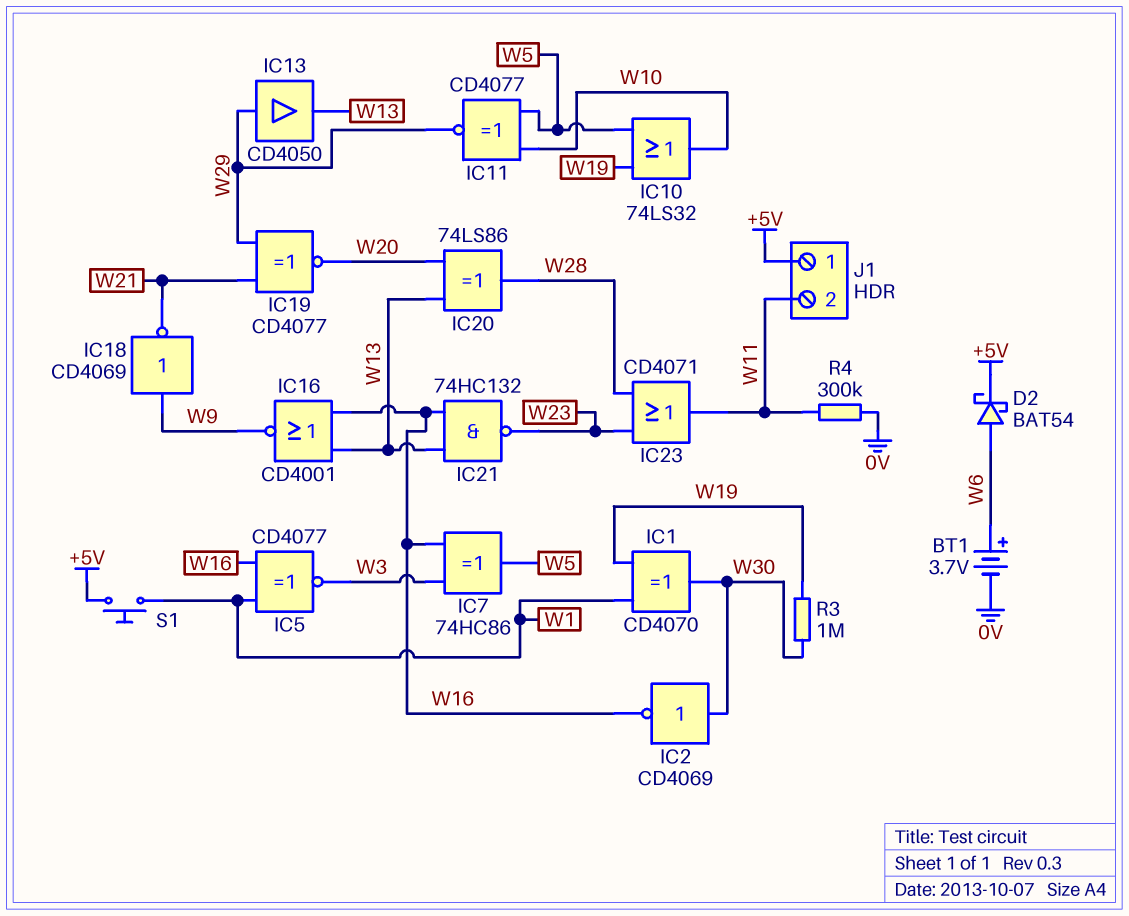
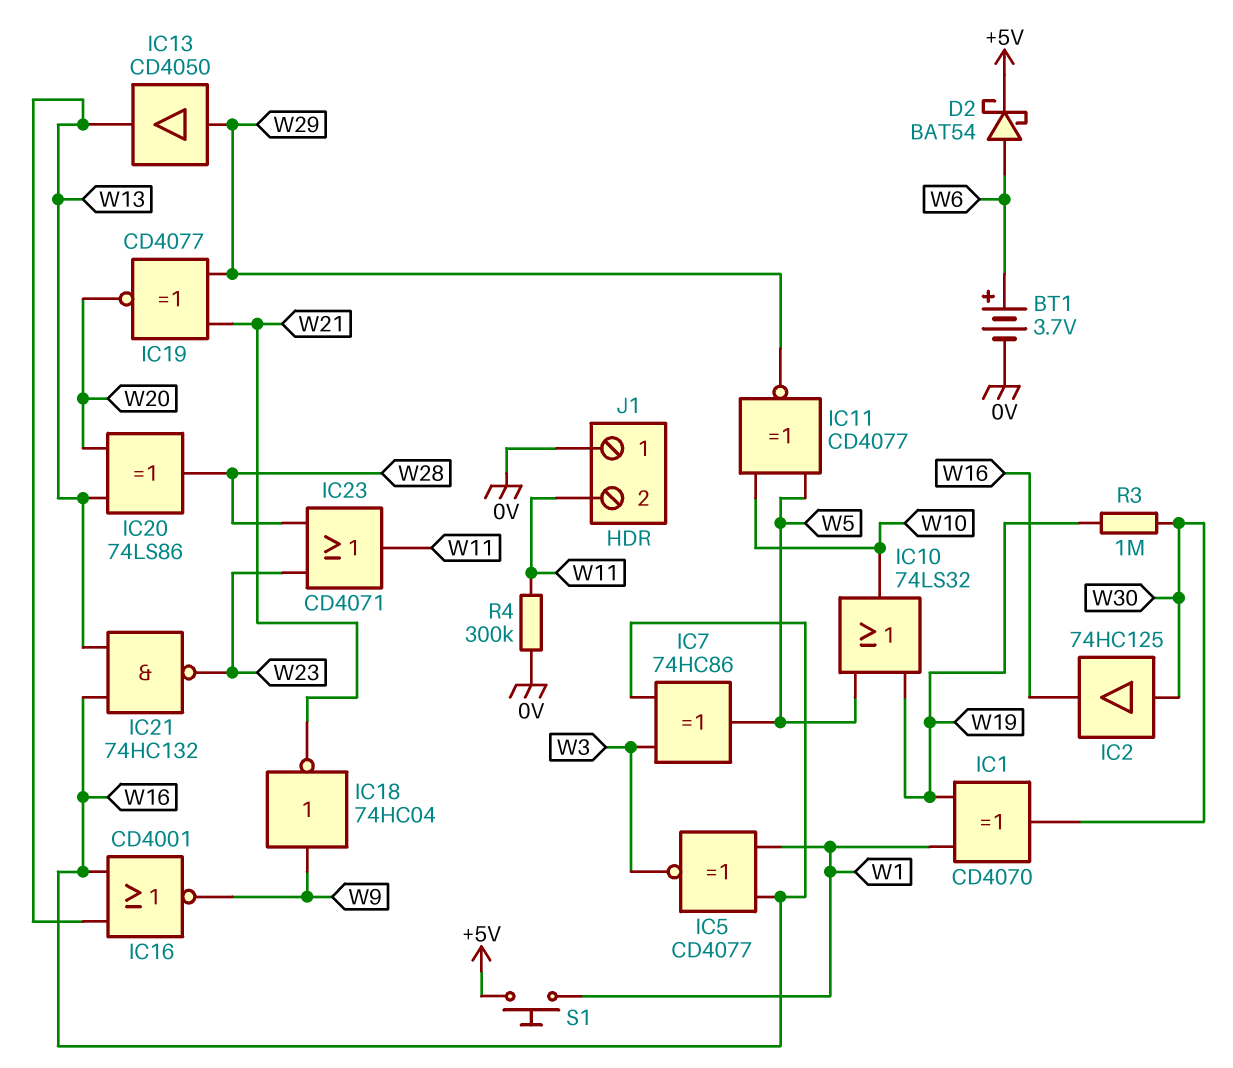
IC2: NOT CD4069 (in W30, out W16) -> buffer 74HC125 (in W30, out W16)
IC18: NOT CD4069 (in W9, out W21) -> NOT 74HC04 (in W9, out W21)
J1 pin 1: +5V -> 0V

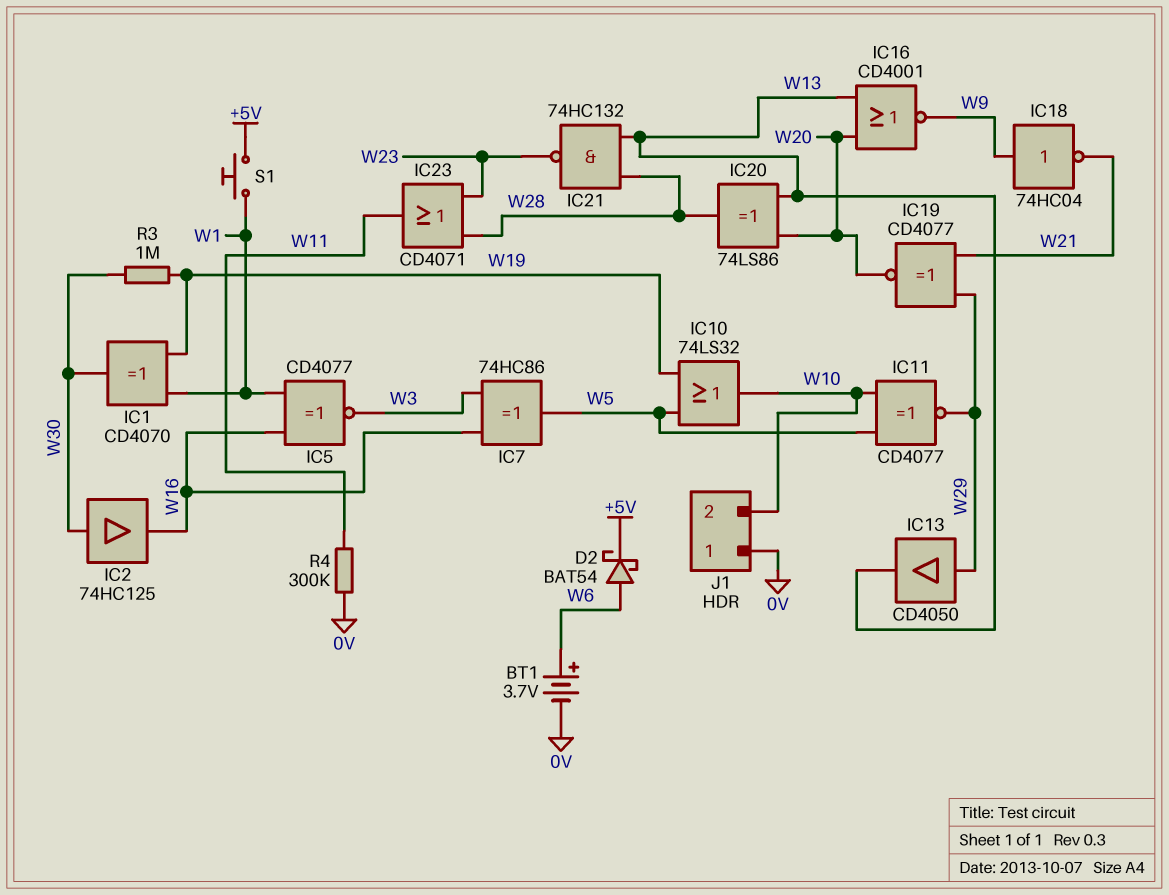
IC16: NOR CD4001 (in W13, in W16, out W9) -> NOR CD4001 (in W13, in W20, out W9)
IC21: NAND 74HC132 (in W13, in W16, out W23) -> NAND 74HC132 (in W13, in W28, out W23)
J1 pin 2: W11 -> W10

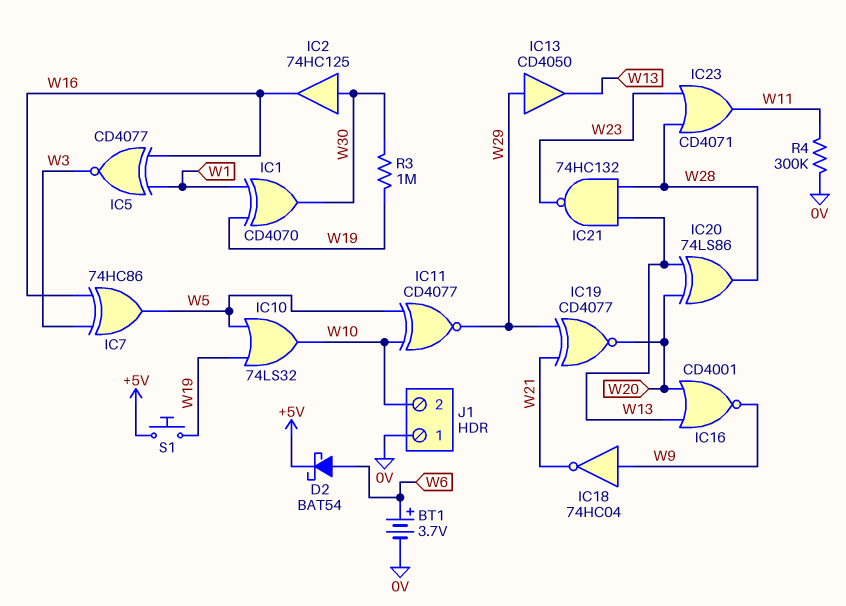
S1: button (+5V, W1) -> button (+5V, W19)

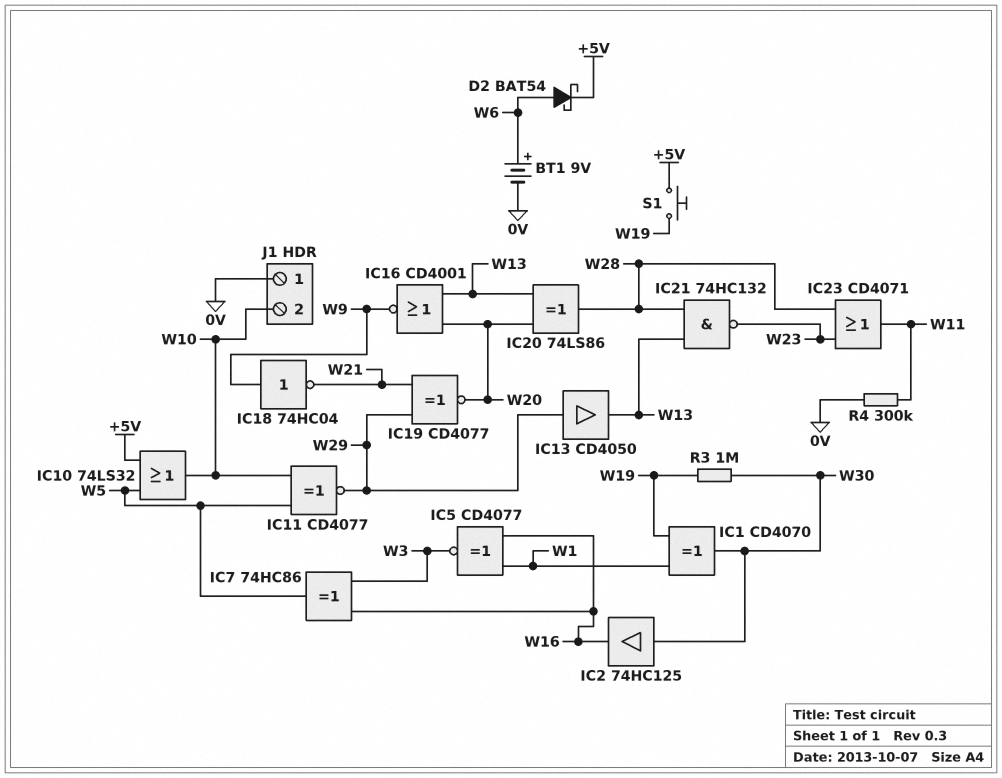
BT1: 3.7V (plus W6, minus 0V) -> 9V (plus W6, minus 0V)
IC10: OR 74LS32 (in W5, in W19, out W10) -> OR 74LS32 (in +5V, in W5, out W10)

